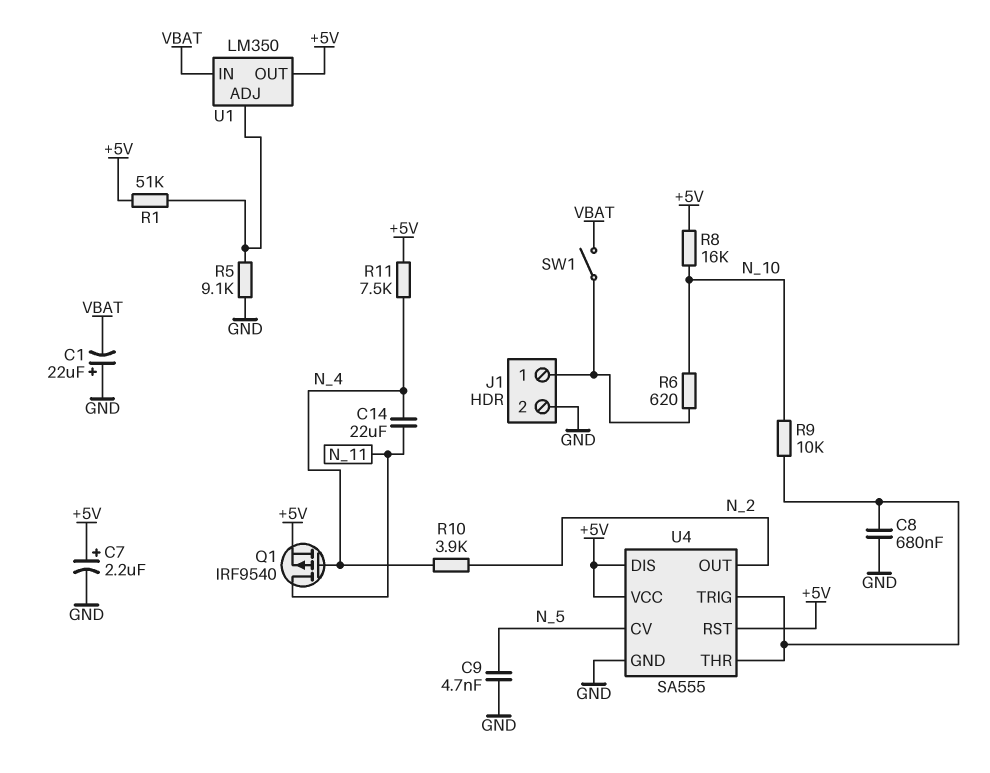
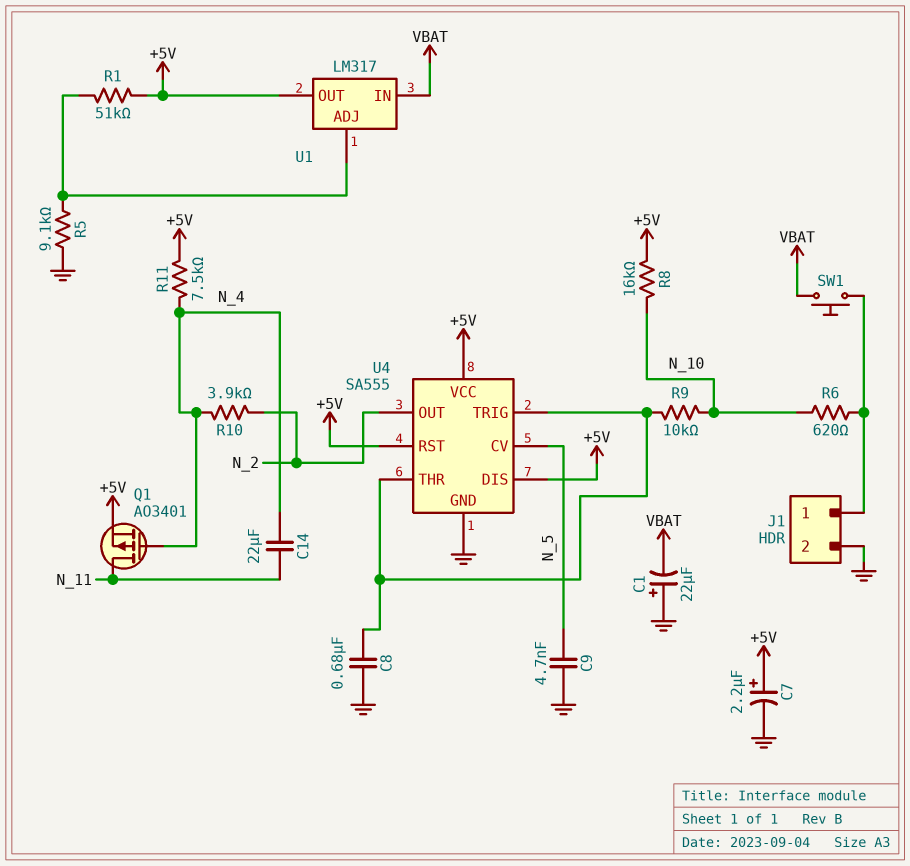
Q1: PMOS IRF9540 (G N_4, D N_11, S +5V) -> PMOS AO3401 (G N_4, D N_11, S +5V)
SW1: switch (J1/1, VBAT) -> button (J1/1, VBAT)
U1: LM350 -> LM317

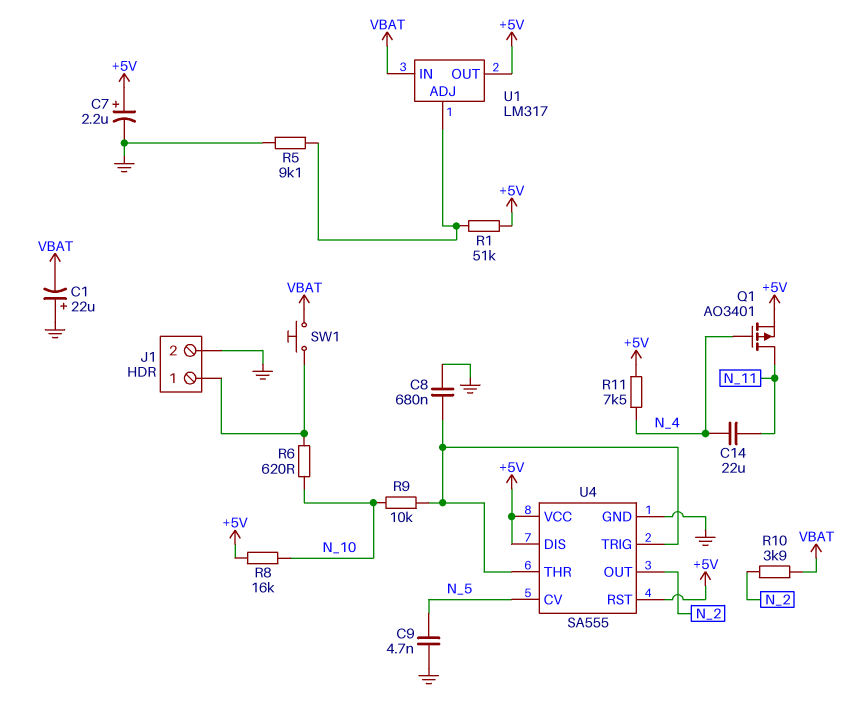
R10: 3.9k (N_2, N_4) -> 3.9k (N_2, VBAT)

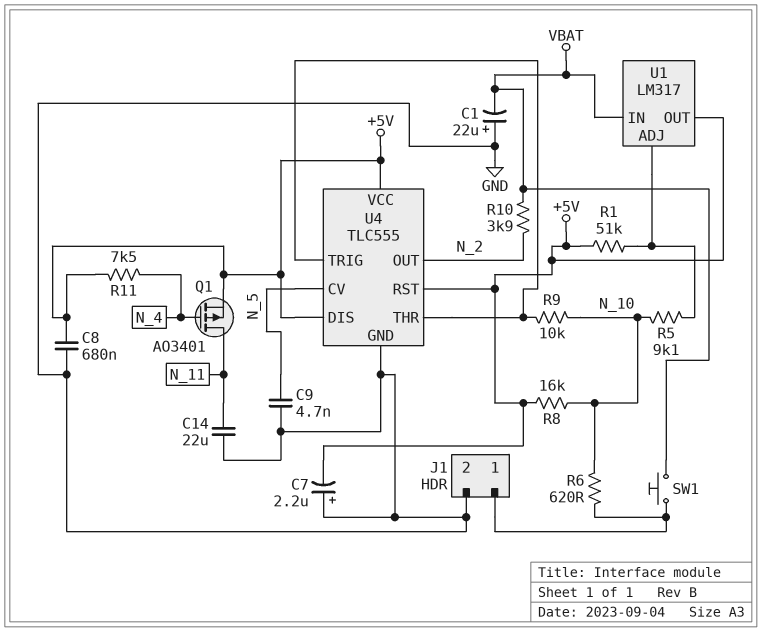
C7: 2.2uF (plus +5V, minus GND) -> 2.2uF (plus GND, minus +5V)
C8: 680nF (GND, U4/THR) -> 680nF (+5V, GND)
C14: 22uF (N_4, N_11) -> 22uF (GND, N_11)
R5: 9.1k (GND, U1/ADJ) -> 9.1k (N_10, U1/ADJ)
U4: SA555 -> TLC555

